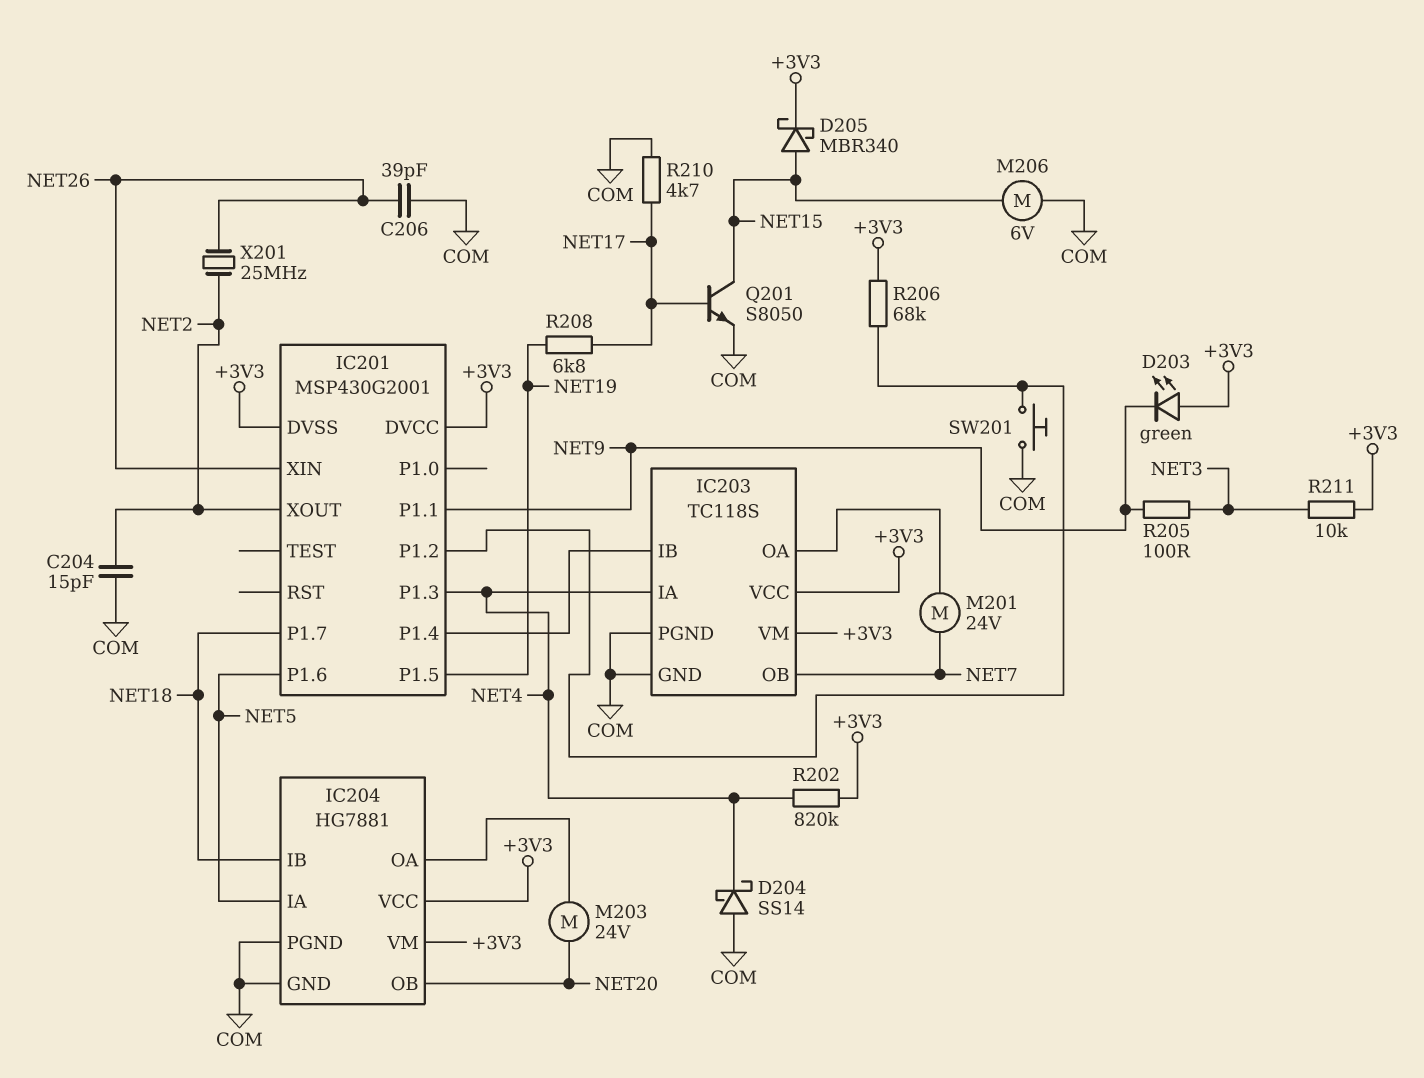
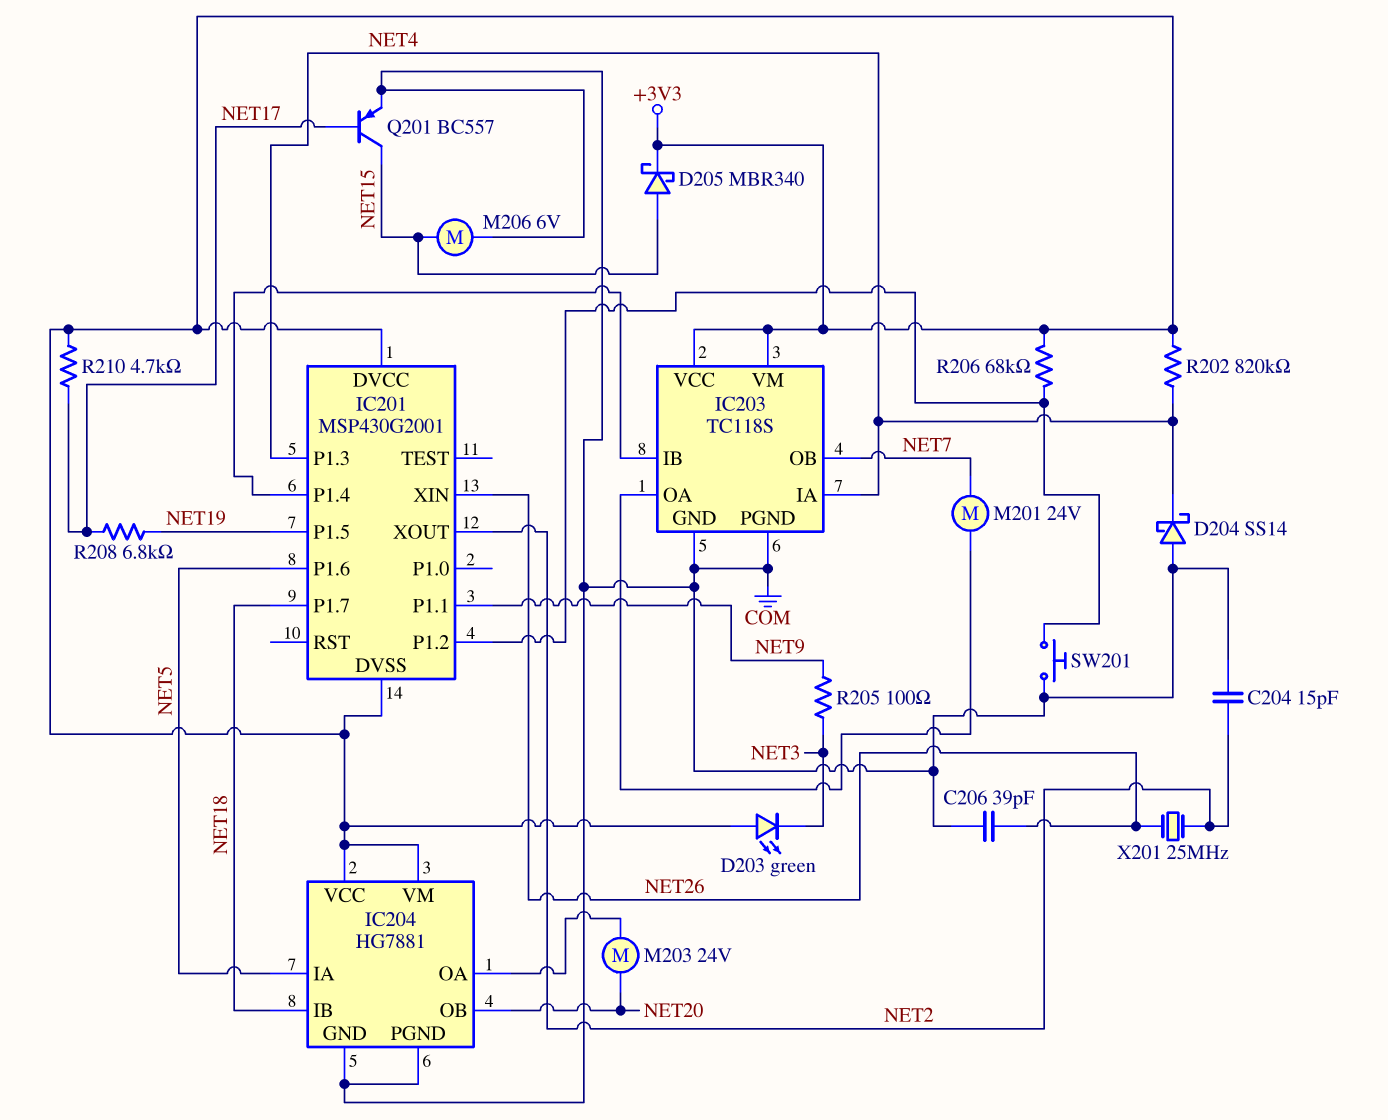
D203: LED green (A +3V3, K NET9) -> LED green (A +3V3, K NET3)
Q201: NPN S8050 (B NET17, C NET15, E COM) -> PNP BC557 (B NET17, C NET15, E COM)
R210: 4.7k (COM, NET17) -> 4.7k (+3V3, NET17)
R211: 10k (+3V3, NET3) -> none

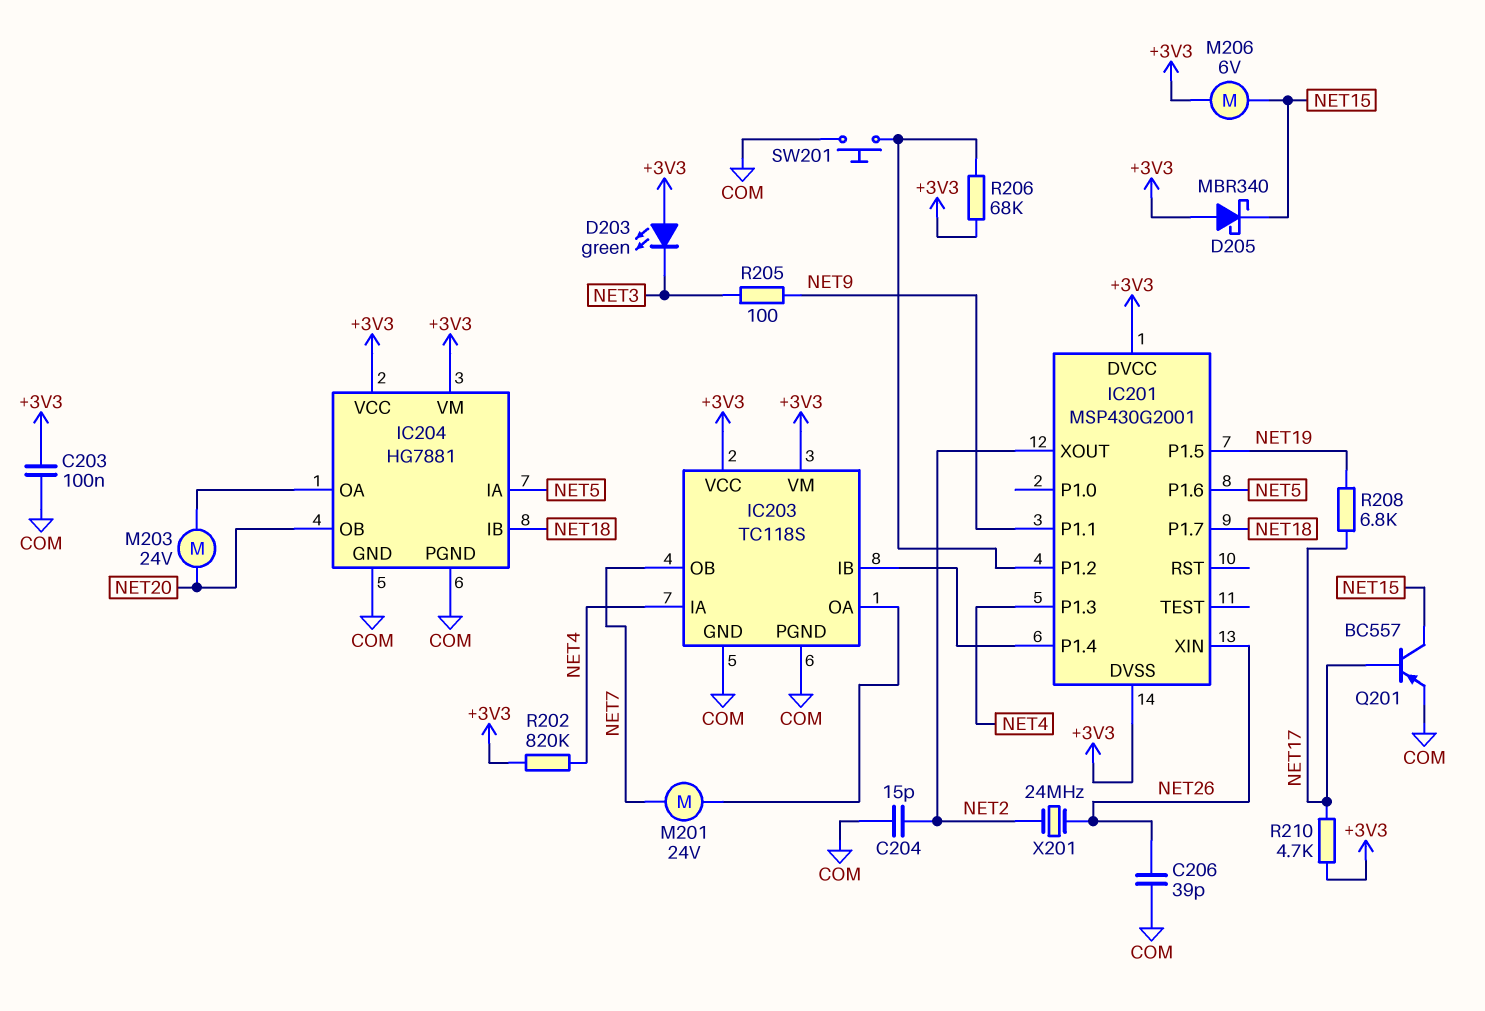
C203: none -> 100nF (+3V3, COM)
D204: schottky SS14 (A COM, K NET4) -> none
D205: schottky MBR340 (A NET15, K +3V3) -> schottky MBR340 (A +3V3, K NET15)
M206: motor 6V (COM, NET15) -> motor 6V (+3V3, NET15)
X201: 25MHz (NET2, NET26) -> 24MHz (NET2, NET26)

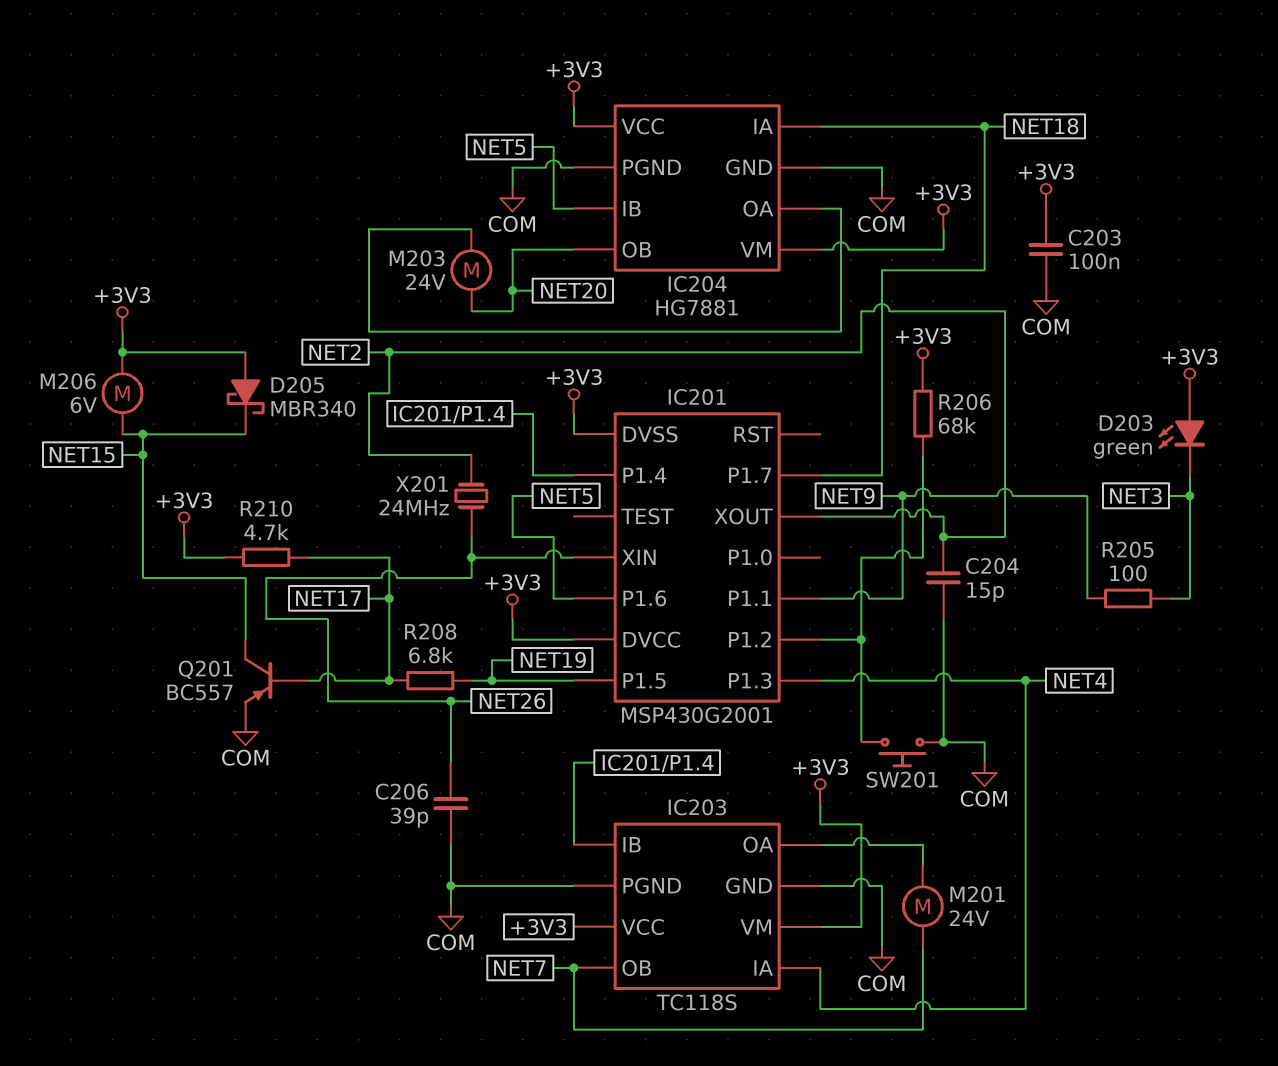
IC204 pin IA: NET5 -> NET18
IC204 pin IB: NET18 -> NET5
R202: 820k (+3V3, NET4) -> none

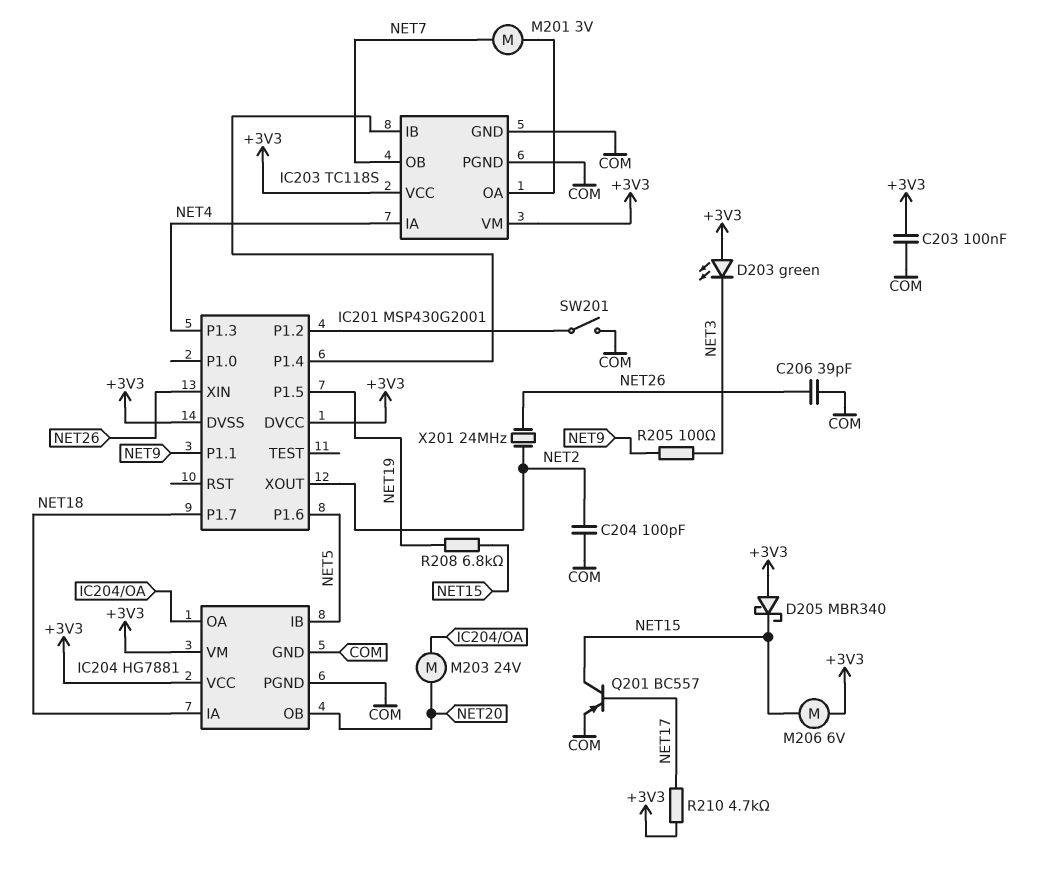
C204: 15pF (COM, NET2) -> 100pF (COM, NET2)
M201: motor 24V (IC203/OA, NET7) -> motor 3V (IC203/OA, NET7)
R206: 68k (+3V3, IC201/P1.2) -> none
R208: 6.8k (NET17, NET19) -> 6.8k (NET15, NET19)
SW201: button (COM, IC201/P1.2) -> switch (COM, IC201/P1.2)

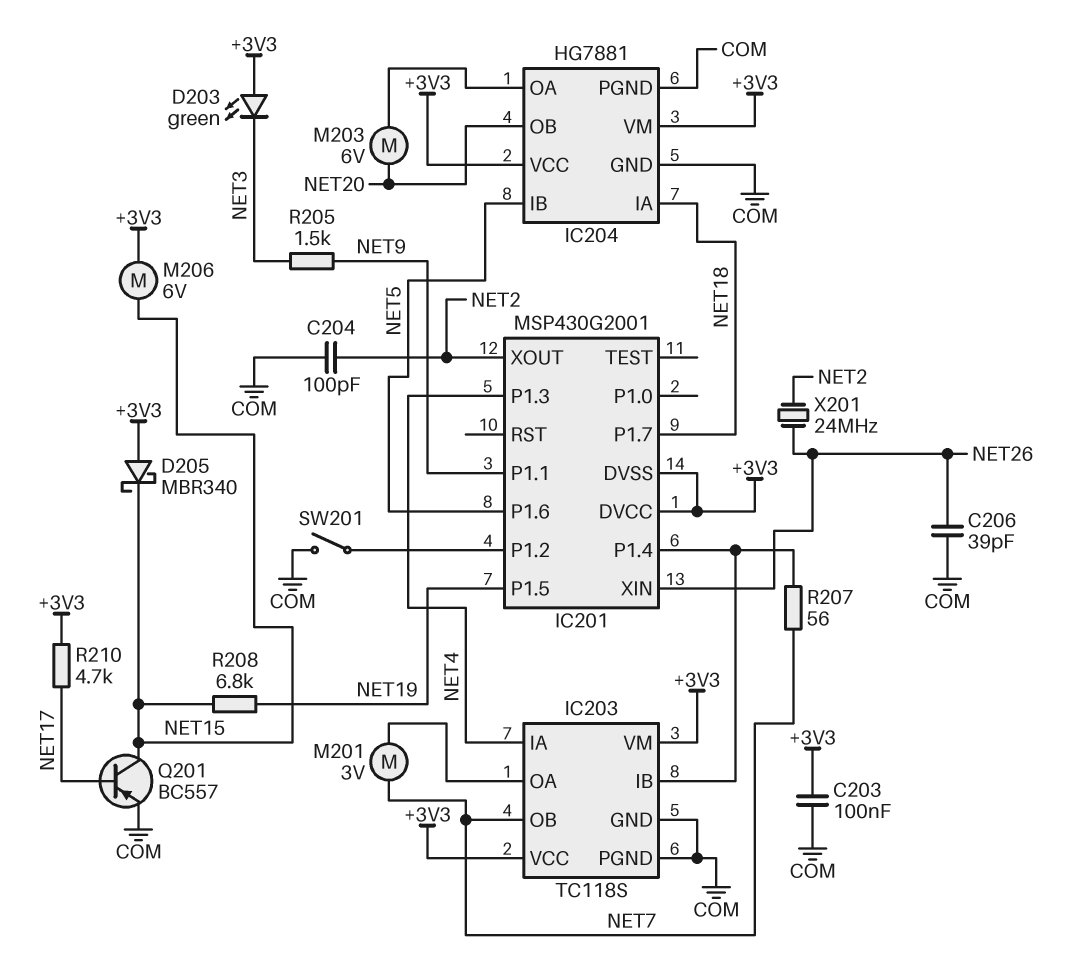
M203: motor 24V (IC204/OA, NET20) -> motor 6V (IC204/OA, NET20)
R205: 100 (NET3, NET9) -> 1.5k (NET3, NET9)
R207: none -> 56 (IC201/P1.4, NET7)

